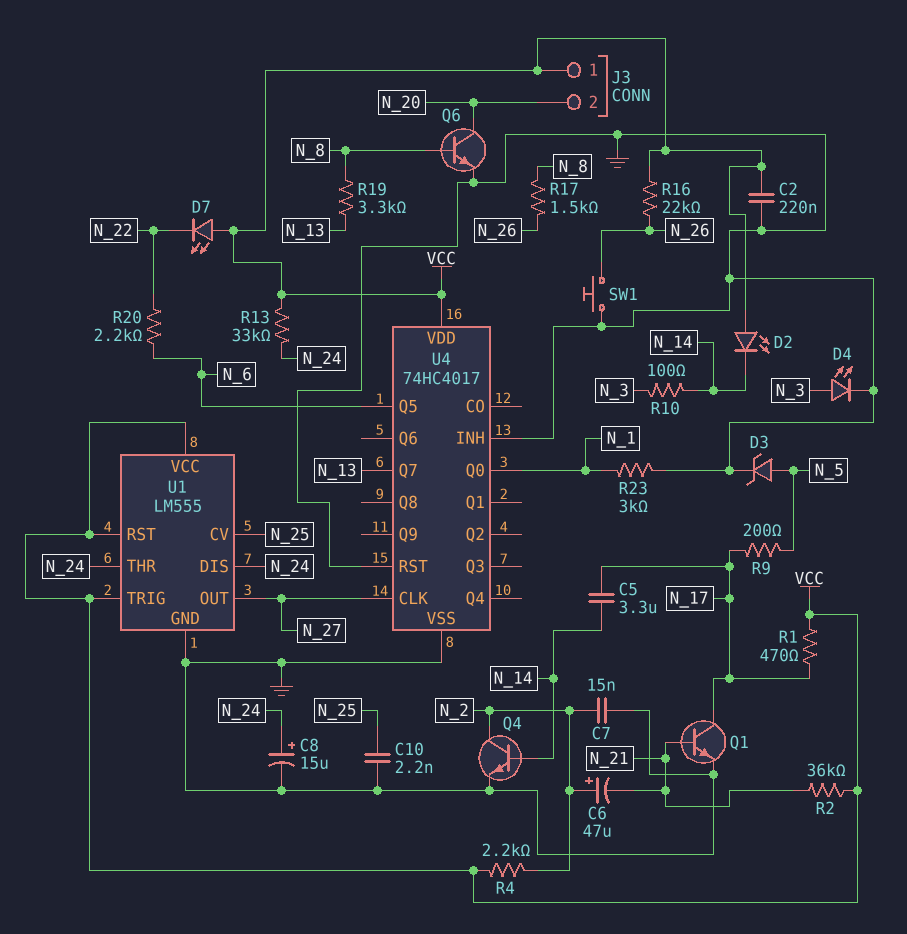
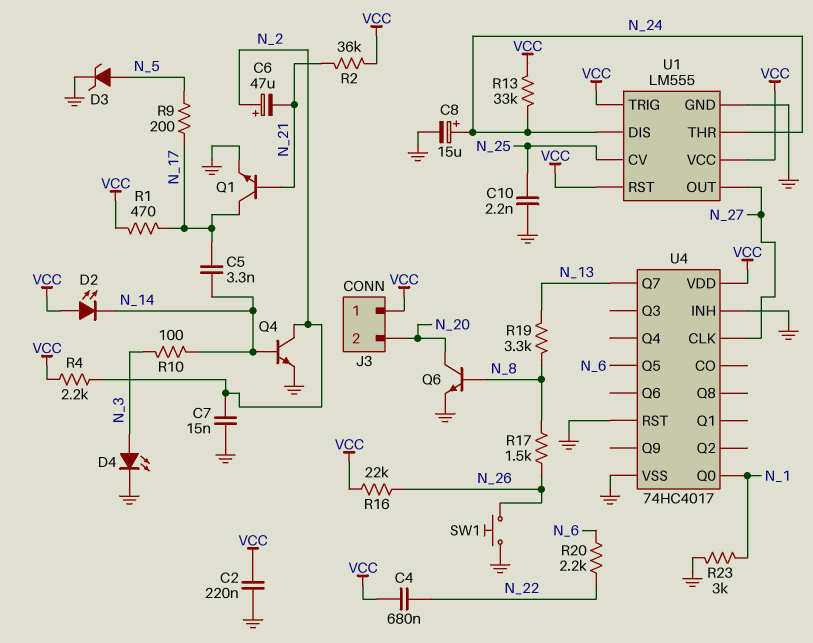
C4: none -> 680nF (N_22, VCC)
C5: 3.3uF (N_14, N_17) -> 3.3nF (N_14, N_17)
D7: LED (A VCC, K N_22) -> none

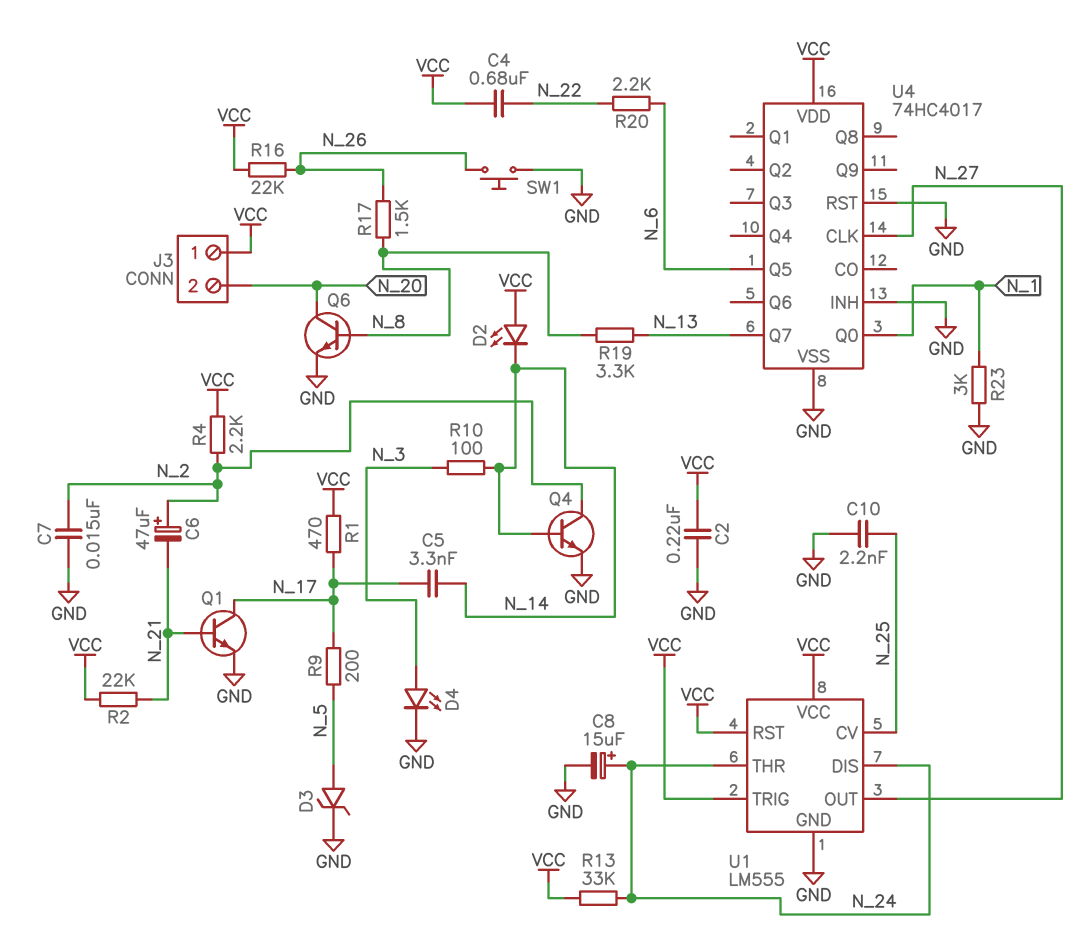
R2: 36k (N_21, VCC) -> 22k (N_21, VCC)

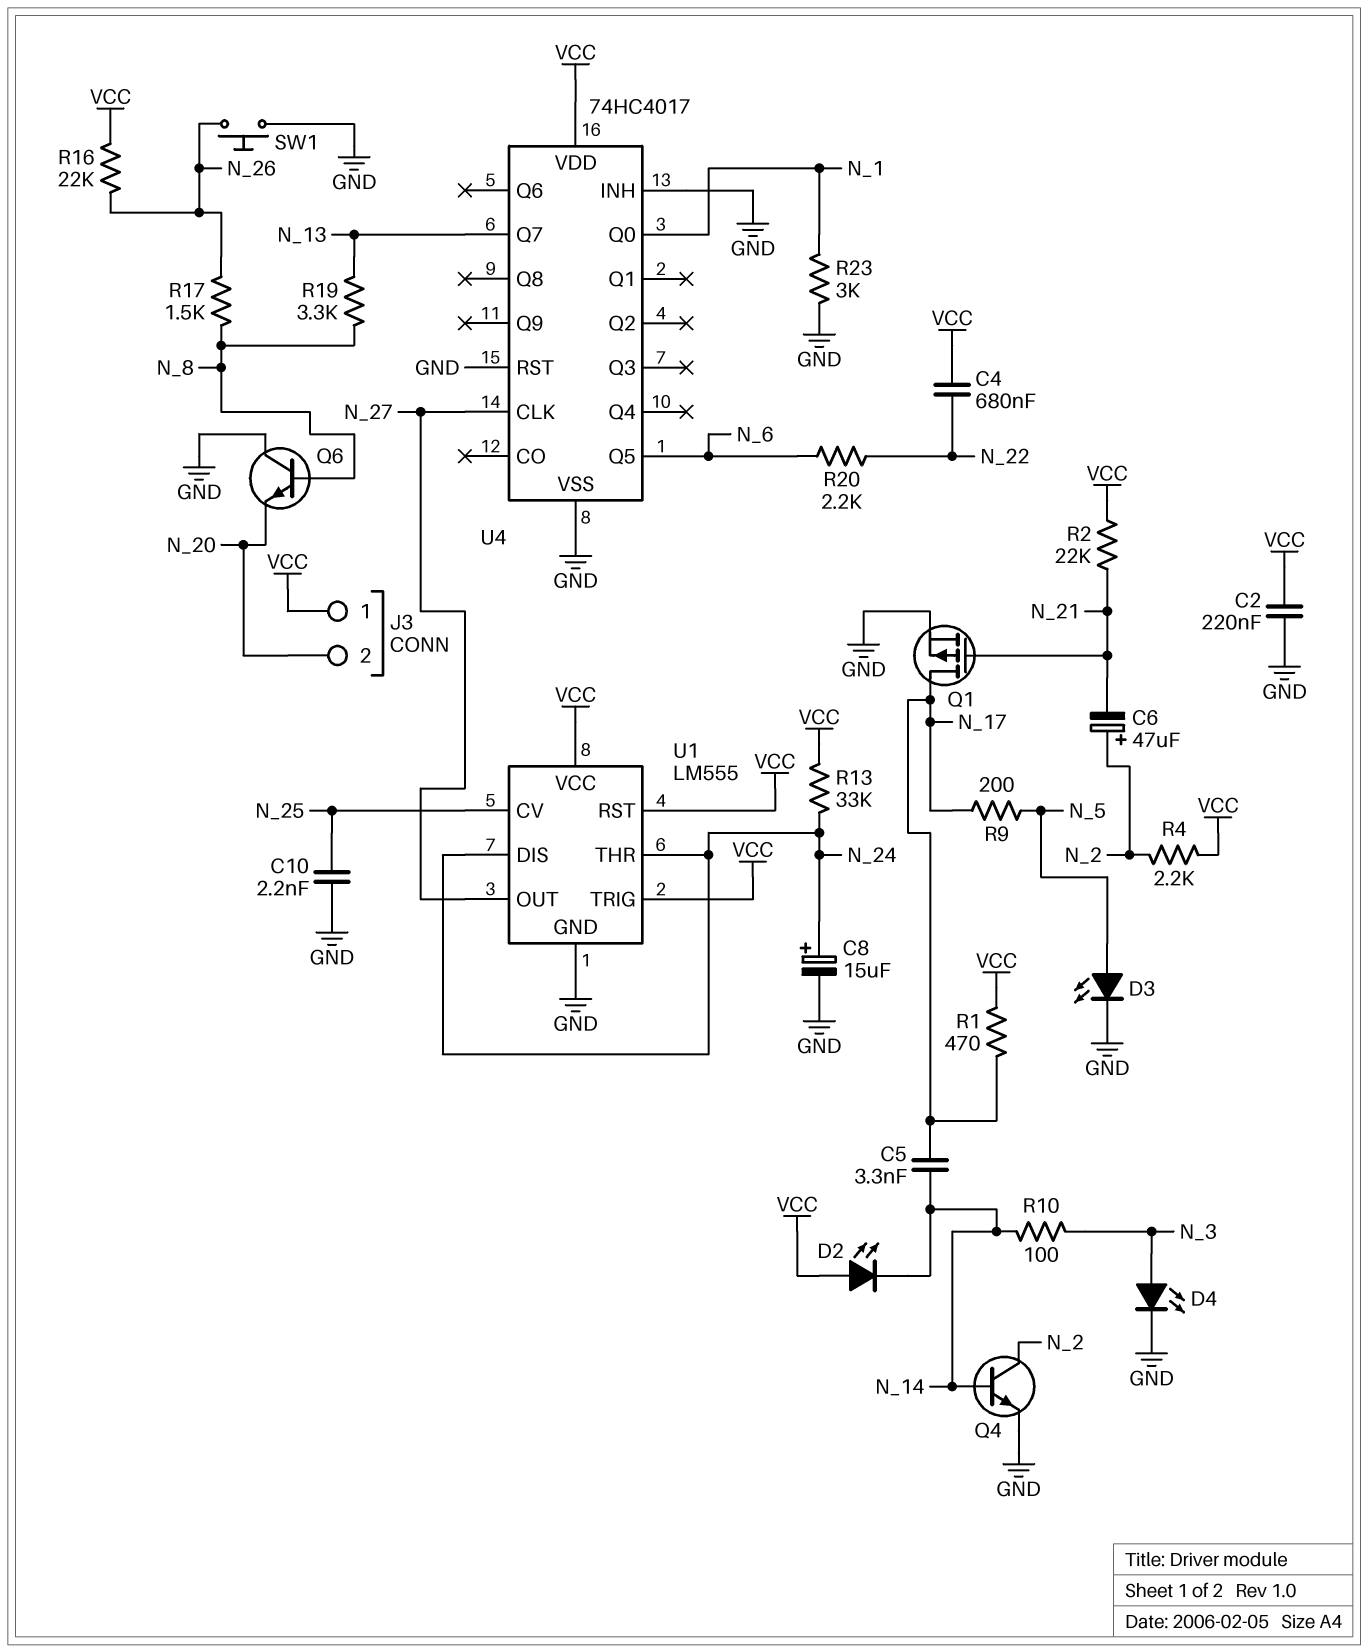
C7: 15nF (GND, N_2) -> none
D3: zener (A N_5, K GND) -> LED (A N_5, K GND)
Q1: NPN (B N_21, C N_17, E GND) -> PMOS (G N_21, D N_17, S GND)
Q6: NPN (B N_8, C N_20, E GND) -> NPN (B N_8, C GND, E N_20)

